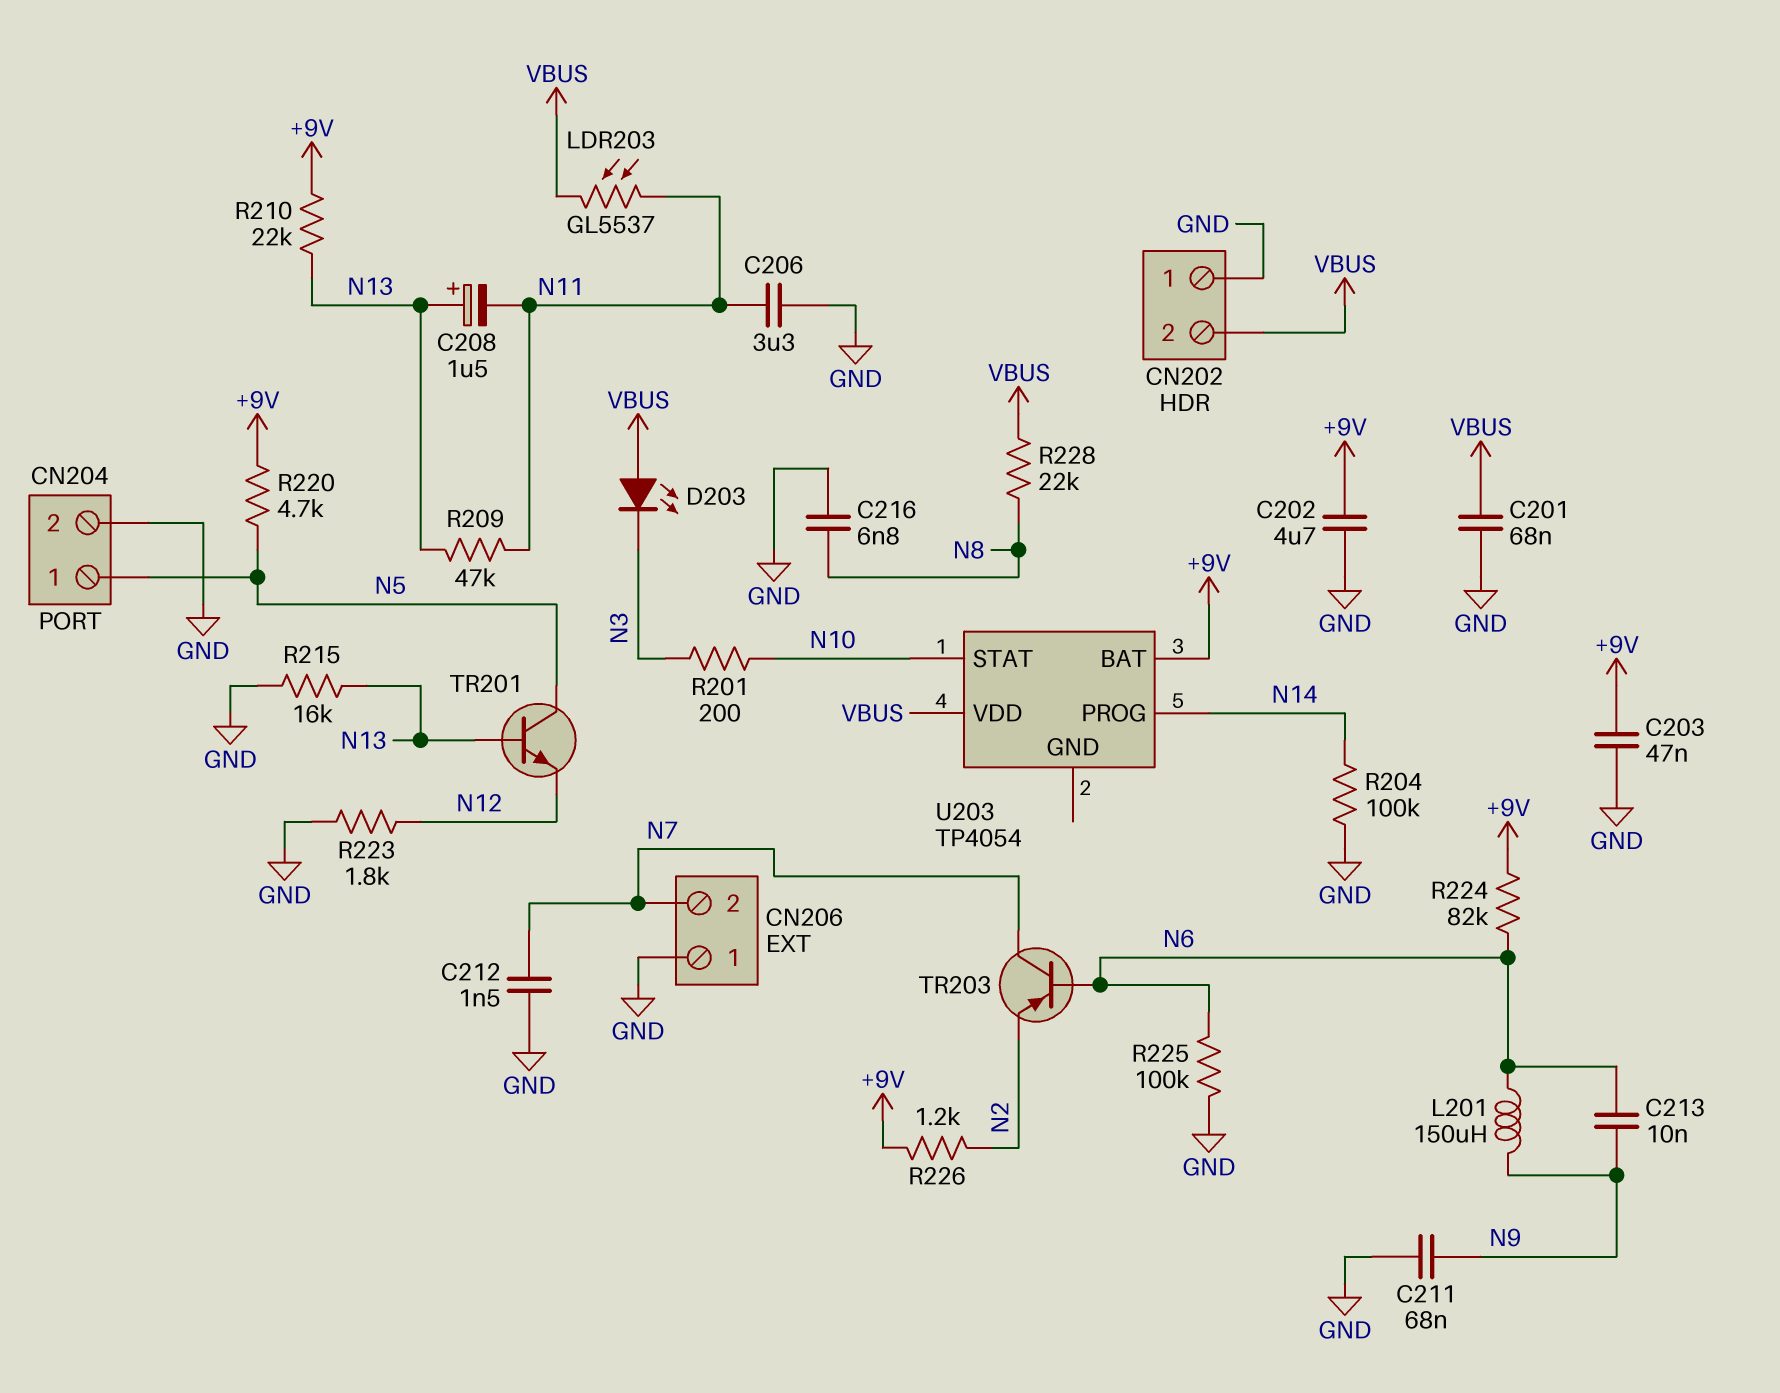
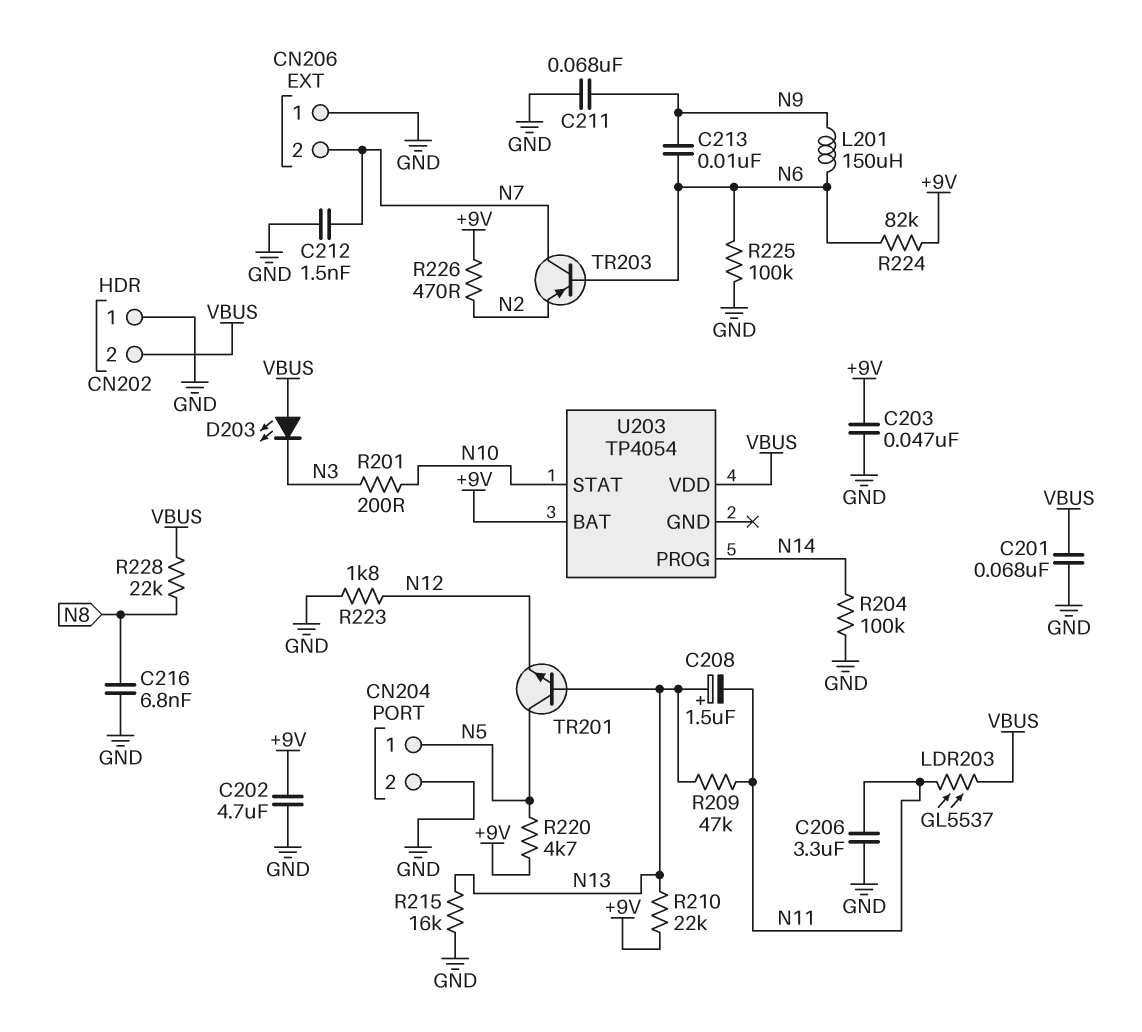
R226: 1.2k (+9V, N2) -> 470 (+9V, N2)

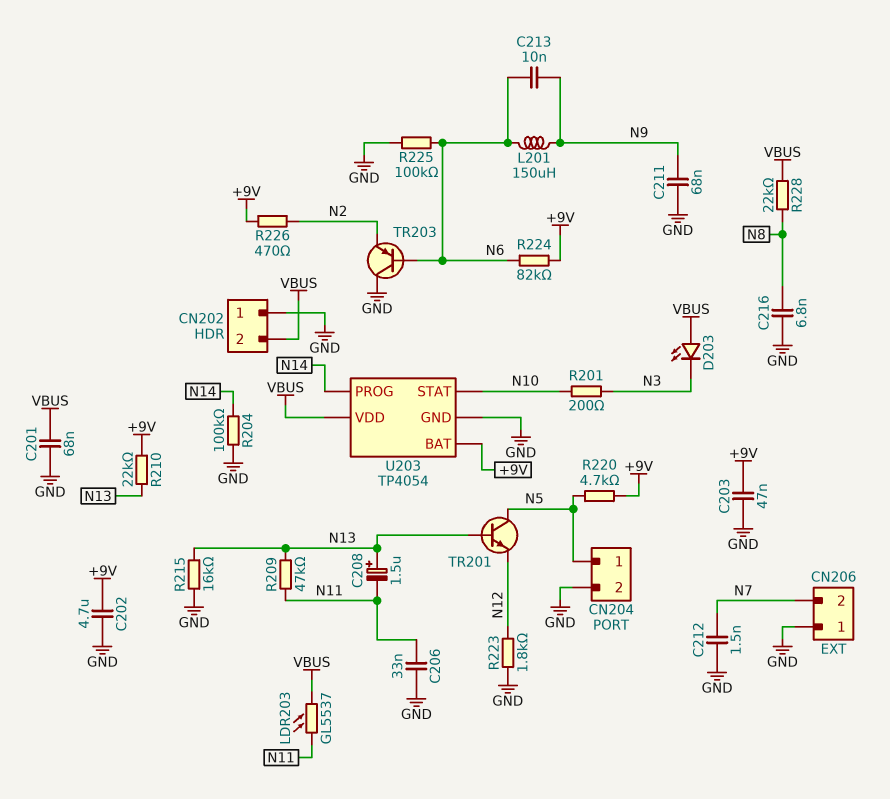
C206: 3.3uF (GND, N11) -> 33nF (GND, N11)
TR203: PNP (B N6, C N7, E N2) -> PNP (B N6, C GND, E N2)
U203 pin GND: none -> GND

